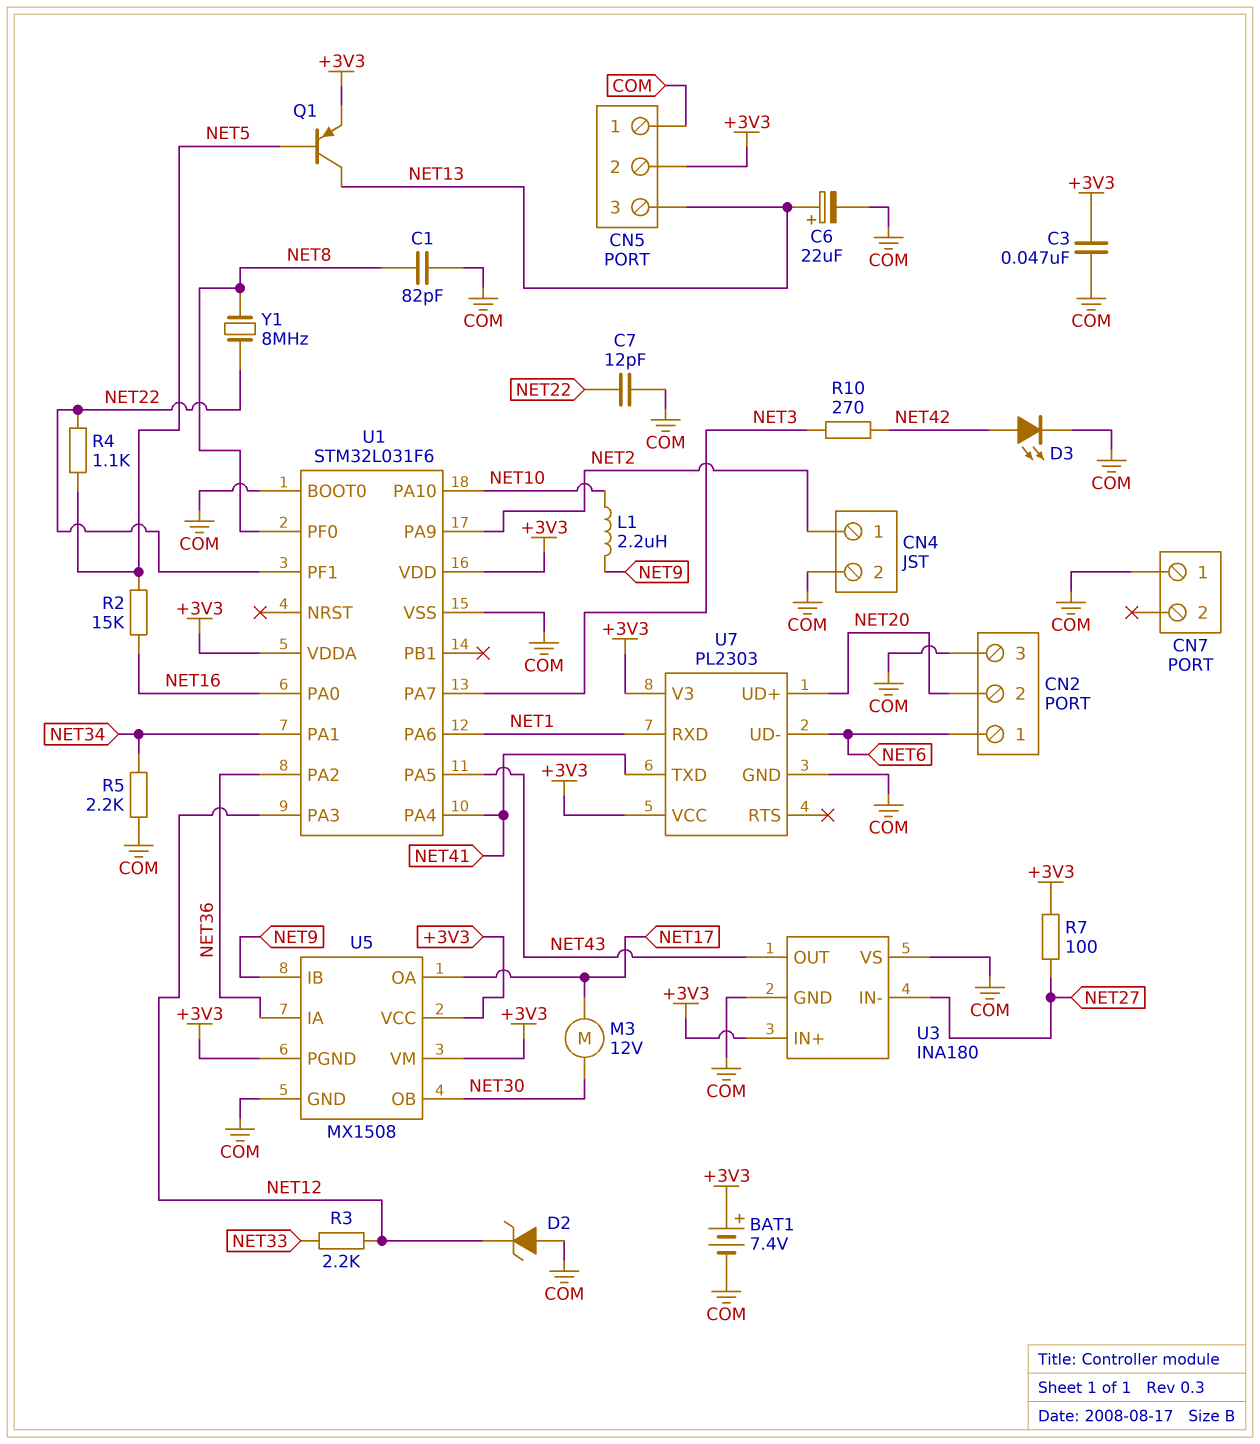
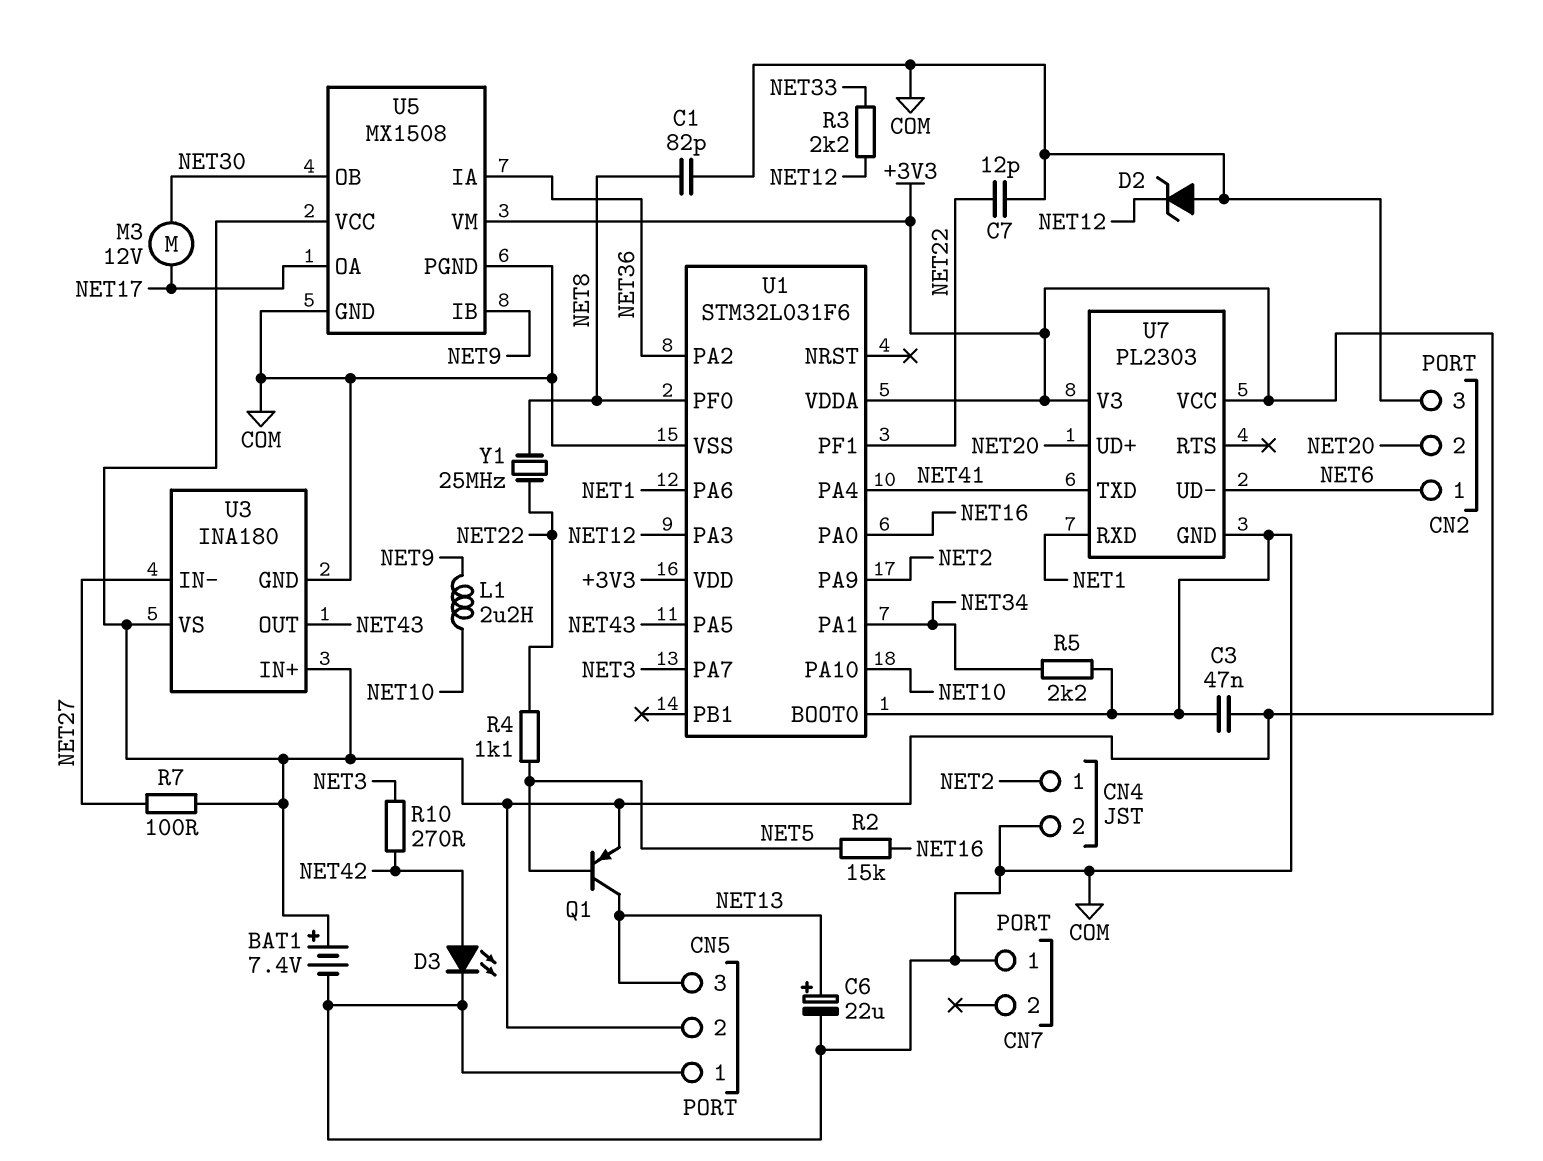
U3 pin VS: COM -> +3V3
U5 pin PGND: +3V3 -> COM
Y1: 8MHz (NET8, NET22) -> 25MHz (NET8, NET22)

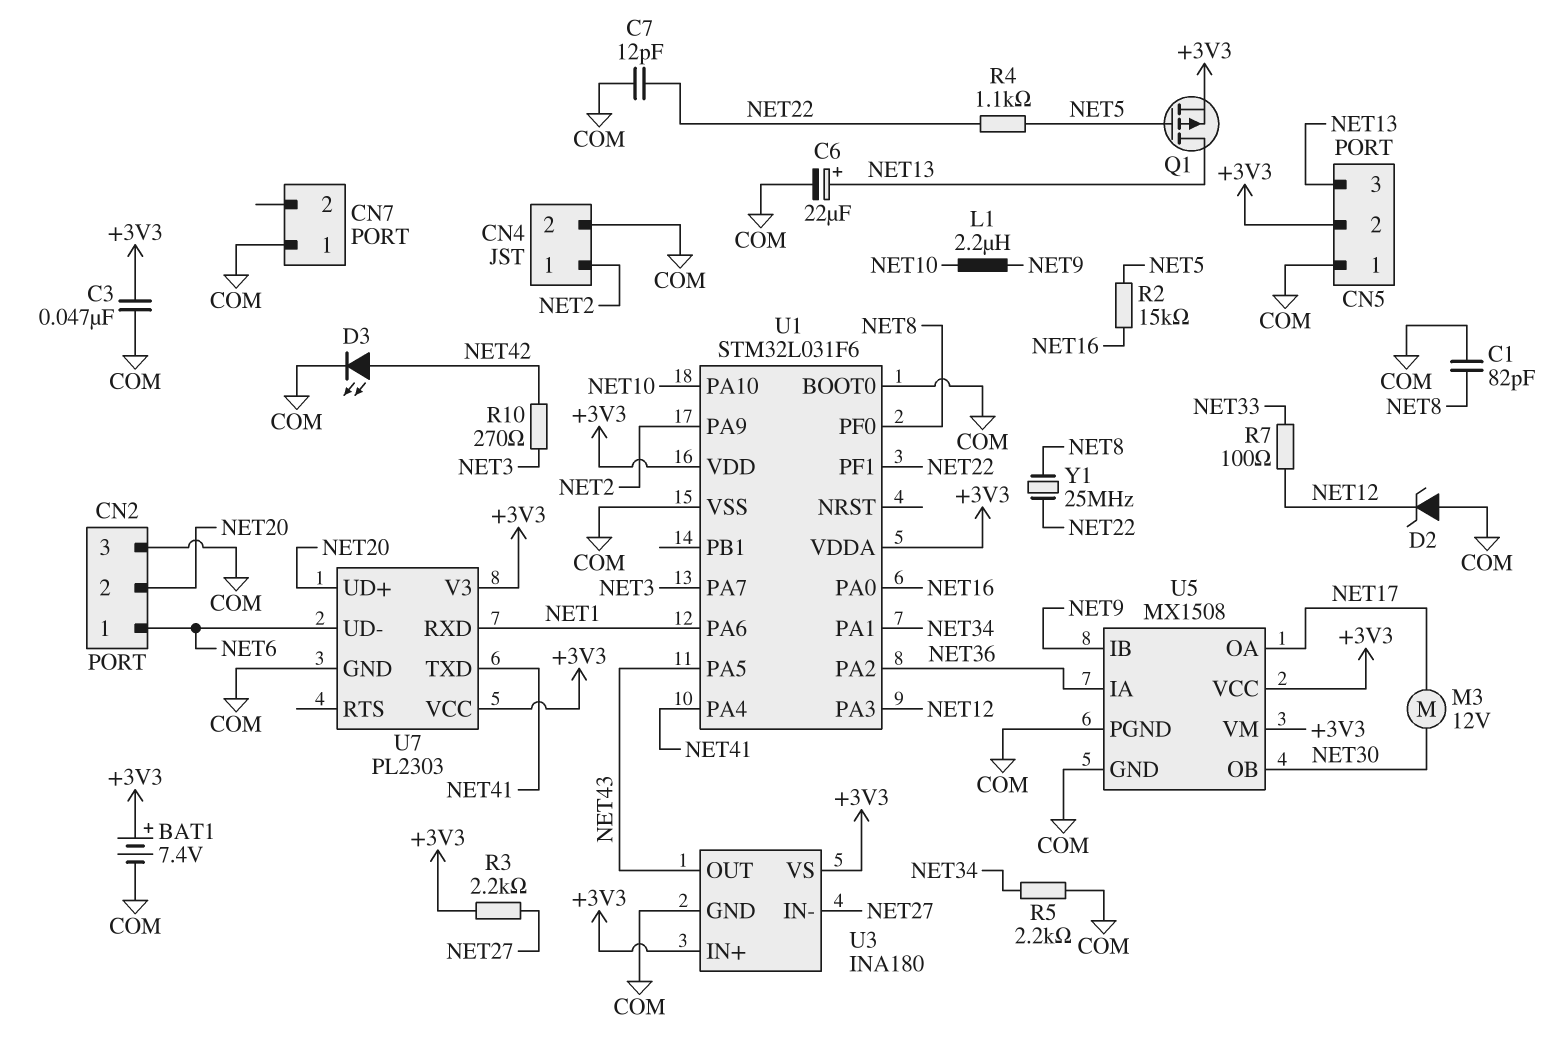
Q1: PNP (B NET5, C NET13, E +3V3) -> PMOS (G NET5, D NET13, S +3V3)
R3: 2.2k (NET12, NET33) -> 2.2k (+3V3, NET27)
R7: 100 (+3V3, NET27) -> 100 (NET12, NET33)

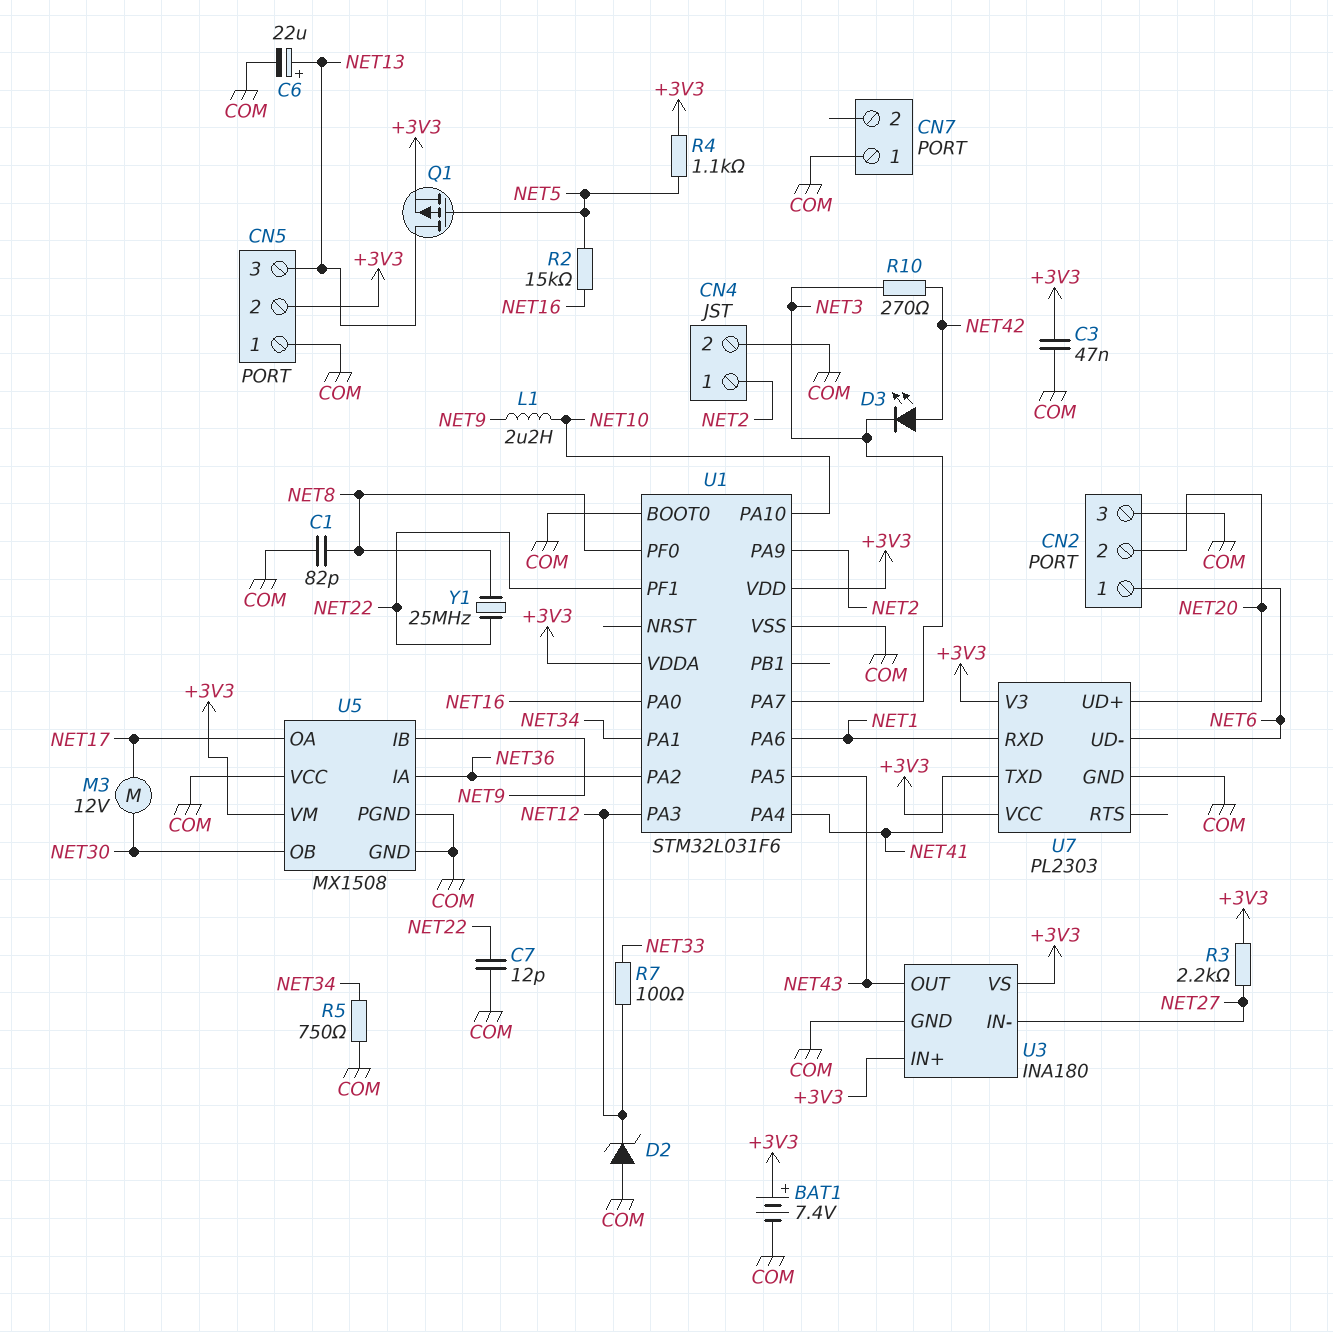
D3: LED (A NET42, K COM) -> LED (A NET42, K NET3)
R4: 1.1k (NET5, NET22) -> 1.1k (+3V3, NET5)
R5: 2.2k (COM, NET34) -> 750 (COM, NET34)
U5 pin VCC: +3V3 -> COM

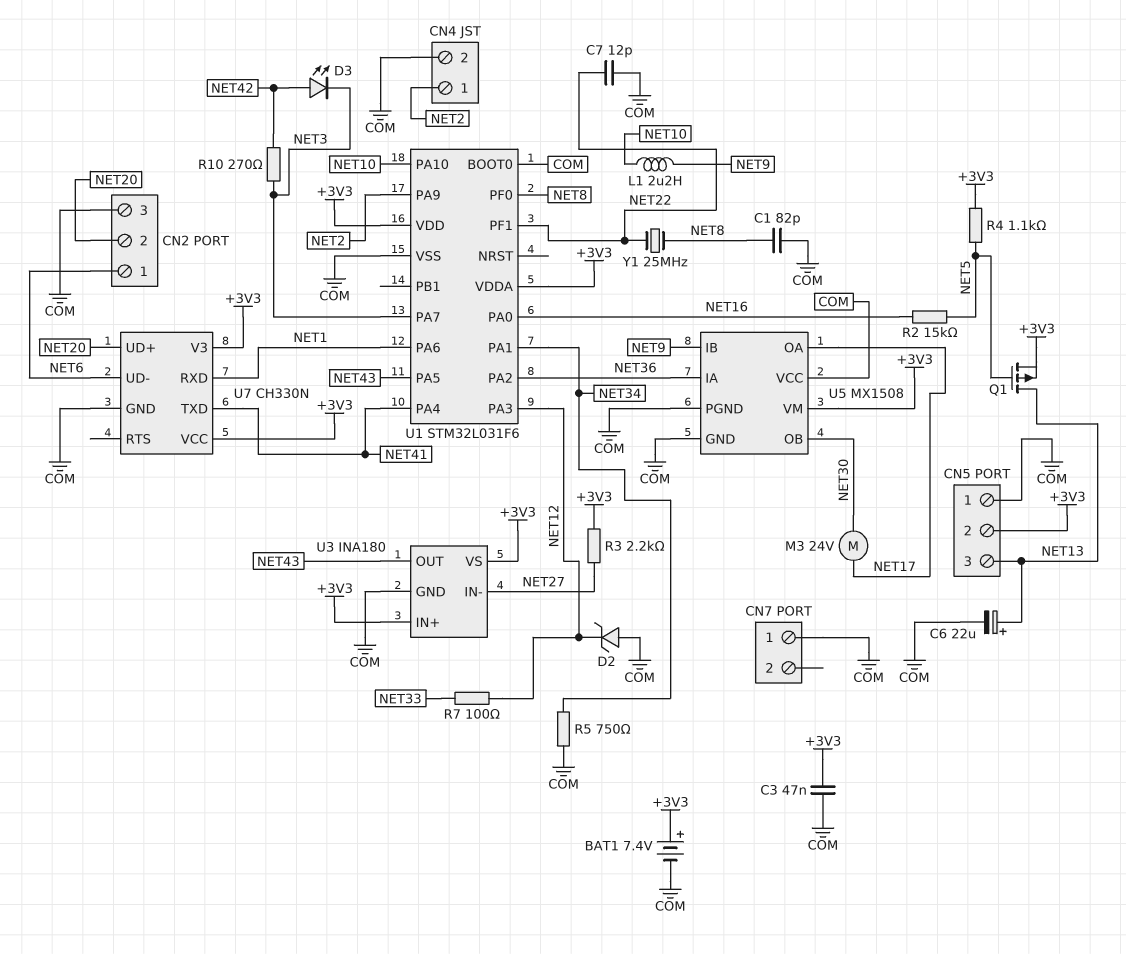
M3: motor 12V (NET17, NET30) -> motor 24V (NET17, NET30)
U7: PL2303 -> CH330N

